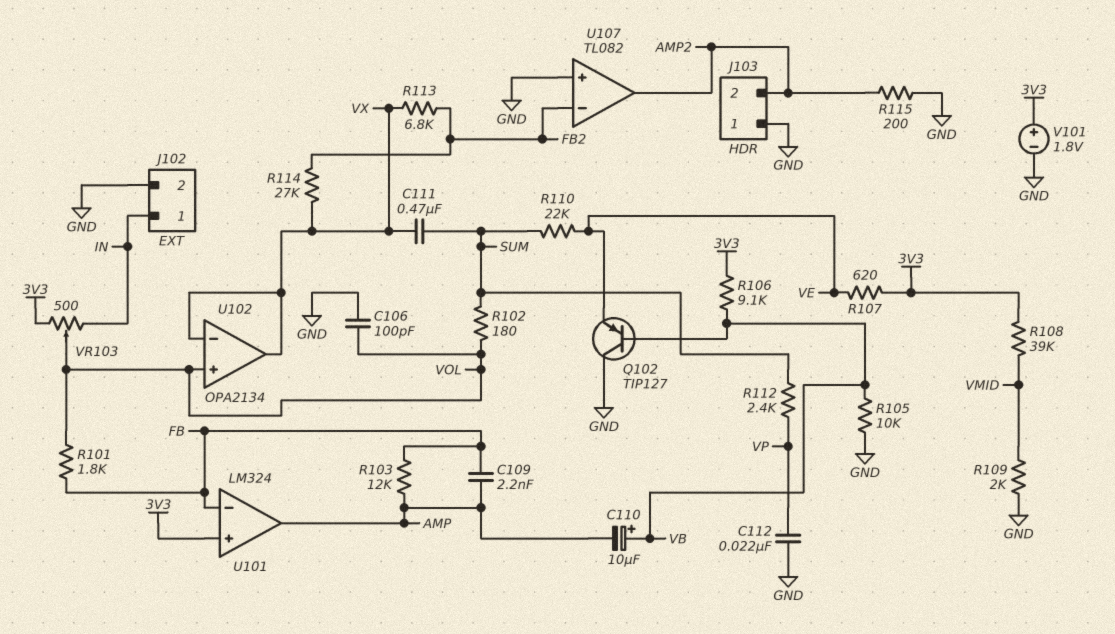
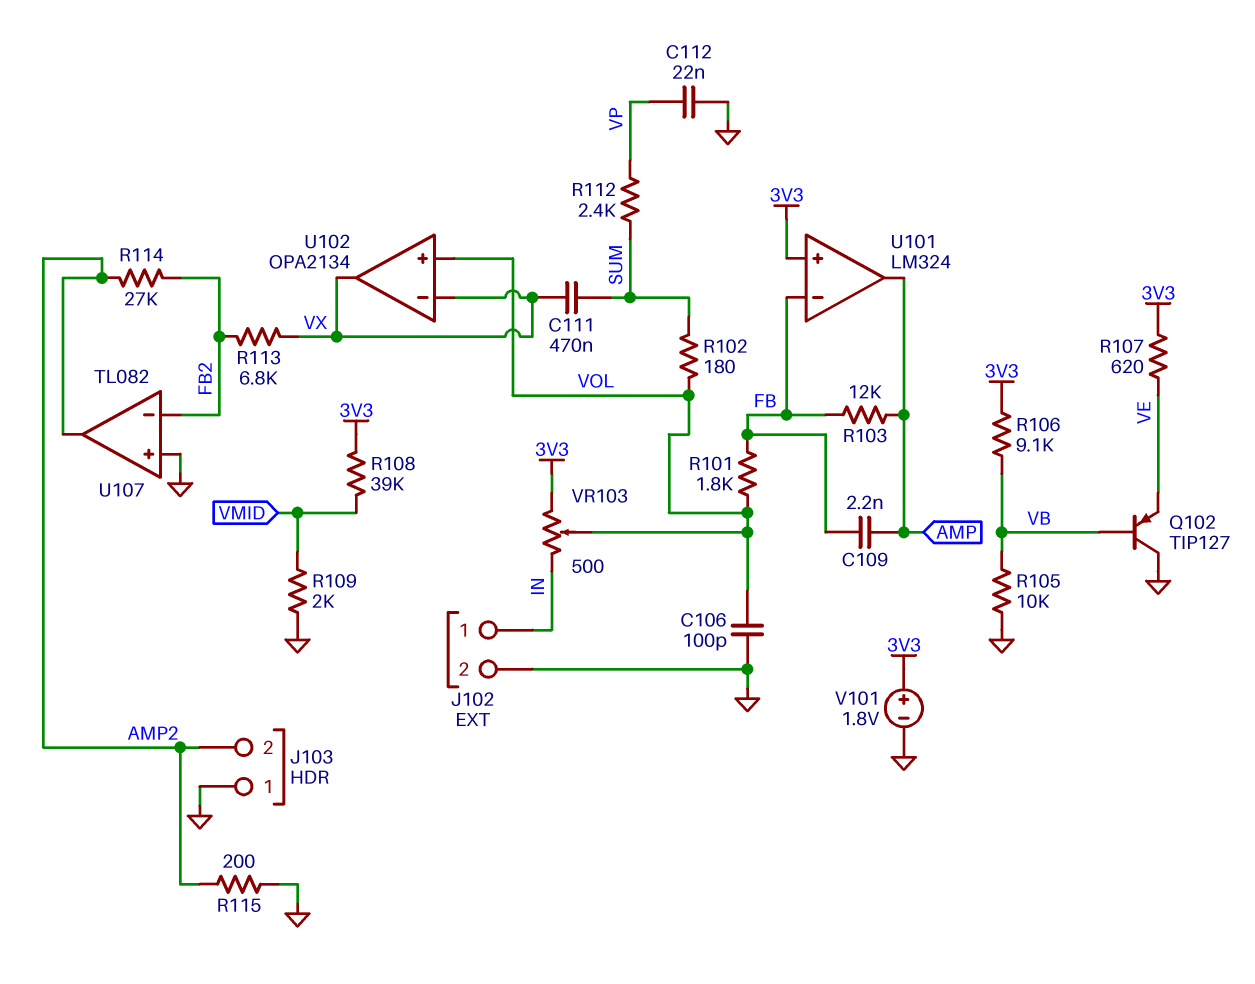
C110: 10uF (plus VB, minus AMP) -> none
R110: 22k (SUM, VE) -> none
R114: 27k (FB2, VX) -> 27k (AMP2, FB2)

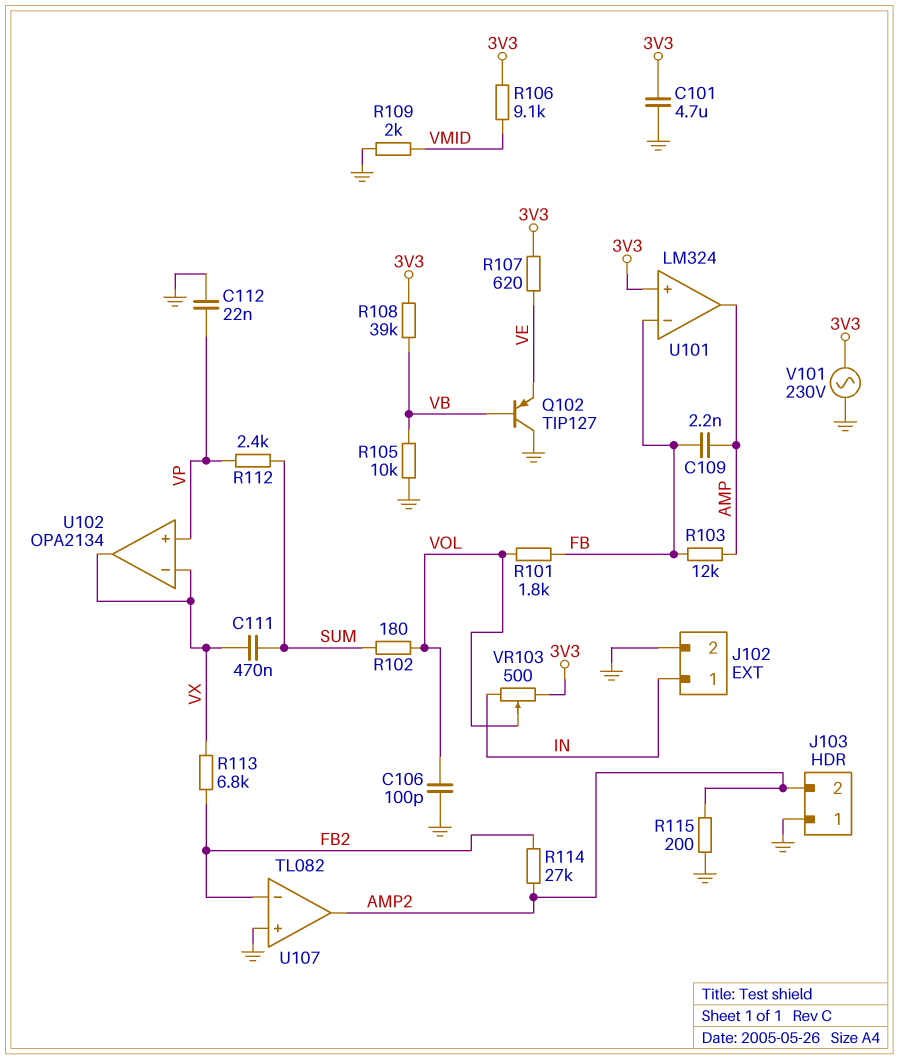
C101: none -> 4.7uF (3V3, GND)
R106: 9.1k (3V3, VB) -> 9.1k (3V3, VMID)
R108: 39k (3V3, VMID) -> 39k (3V3, VB)
U102 pin in+: VOL -> VP
V101: 1.8V (plus 3V3, minus GND) -> AC 230V (3V3, GND)

